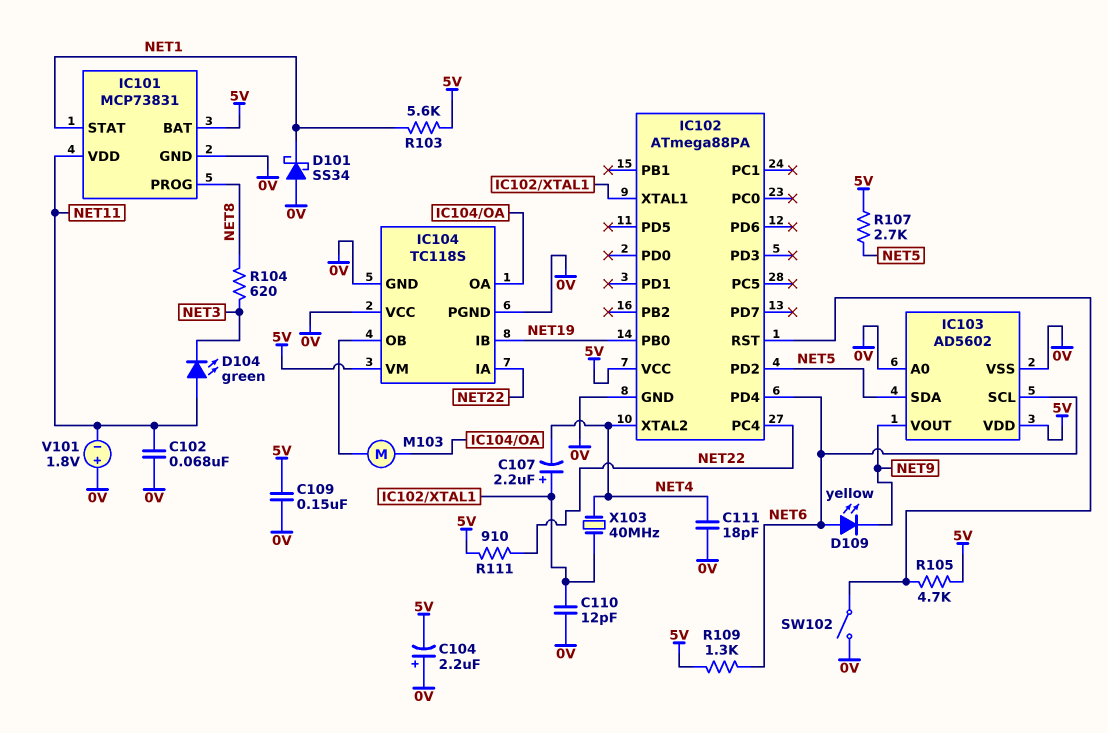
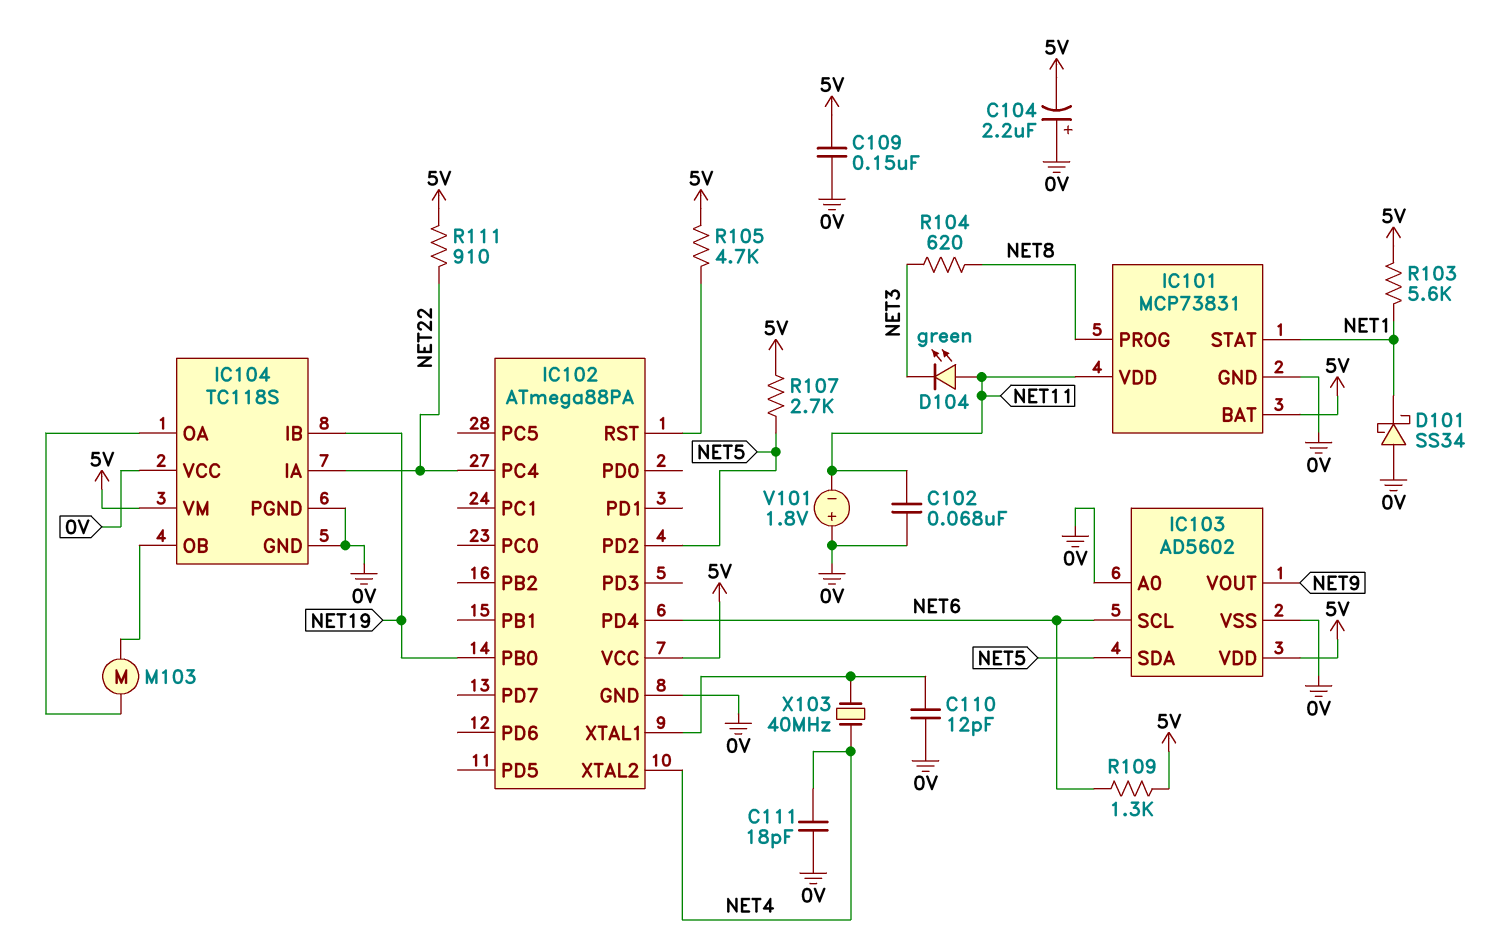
C107: 2.2uF (plus IC102/XTAL1, minus NET4) -> none
D109: LED yellow (A NET6, K NET9) -> none
SW102: switch (0V, IC102/RST) -> none

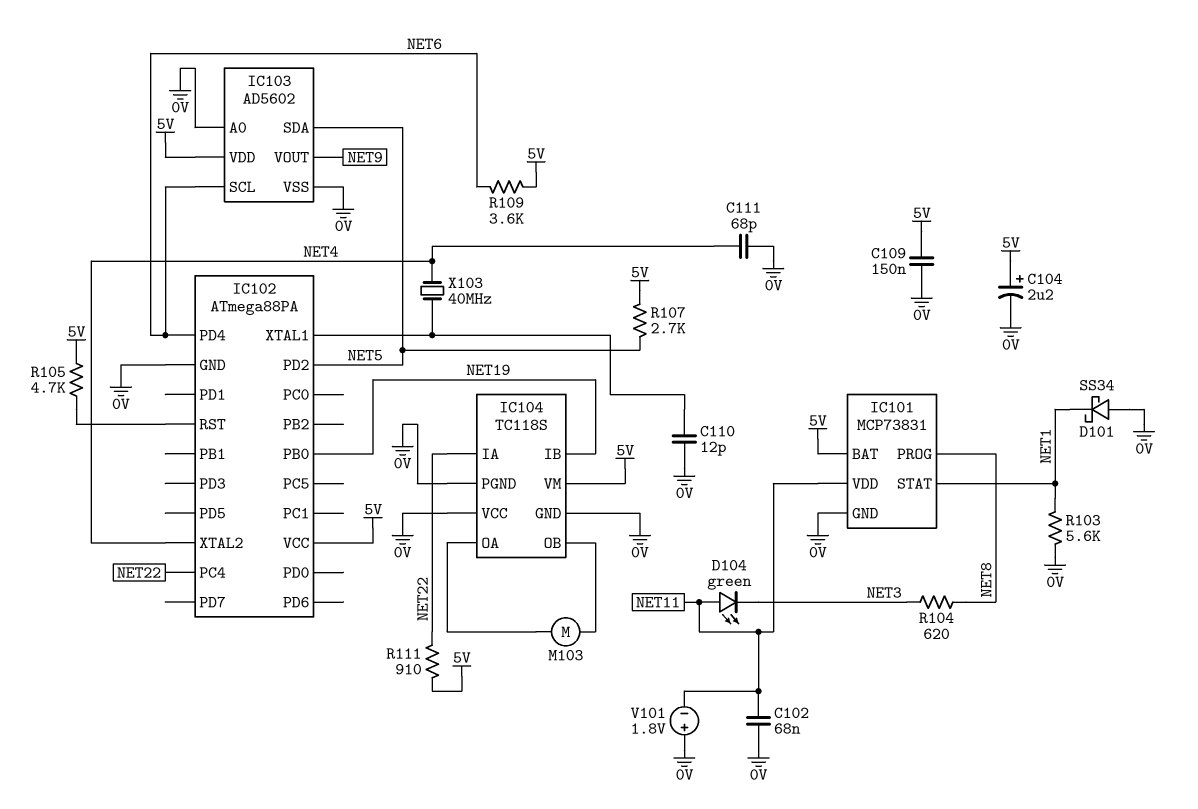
C104: 2.2uF (plus 0V, minus 5V) -> 2.2uF (plus 5V, minus 0V)
C111: 18pF (0V, NET4) -> 68pF (0V, NET4)
R103: 5.6k (5V, NET1) -> 5.6k (0V, NET1)
R109: 1.3k (5V, NET6) -> 3.6k (5V, NET6)

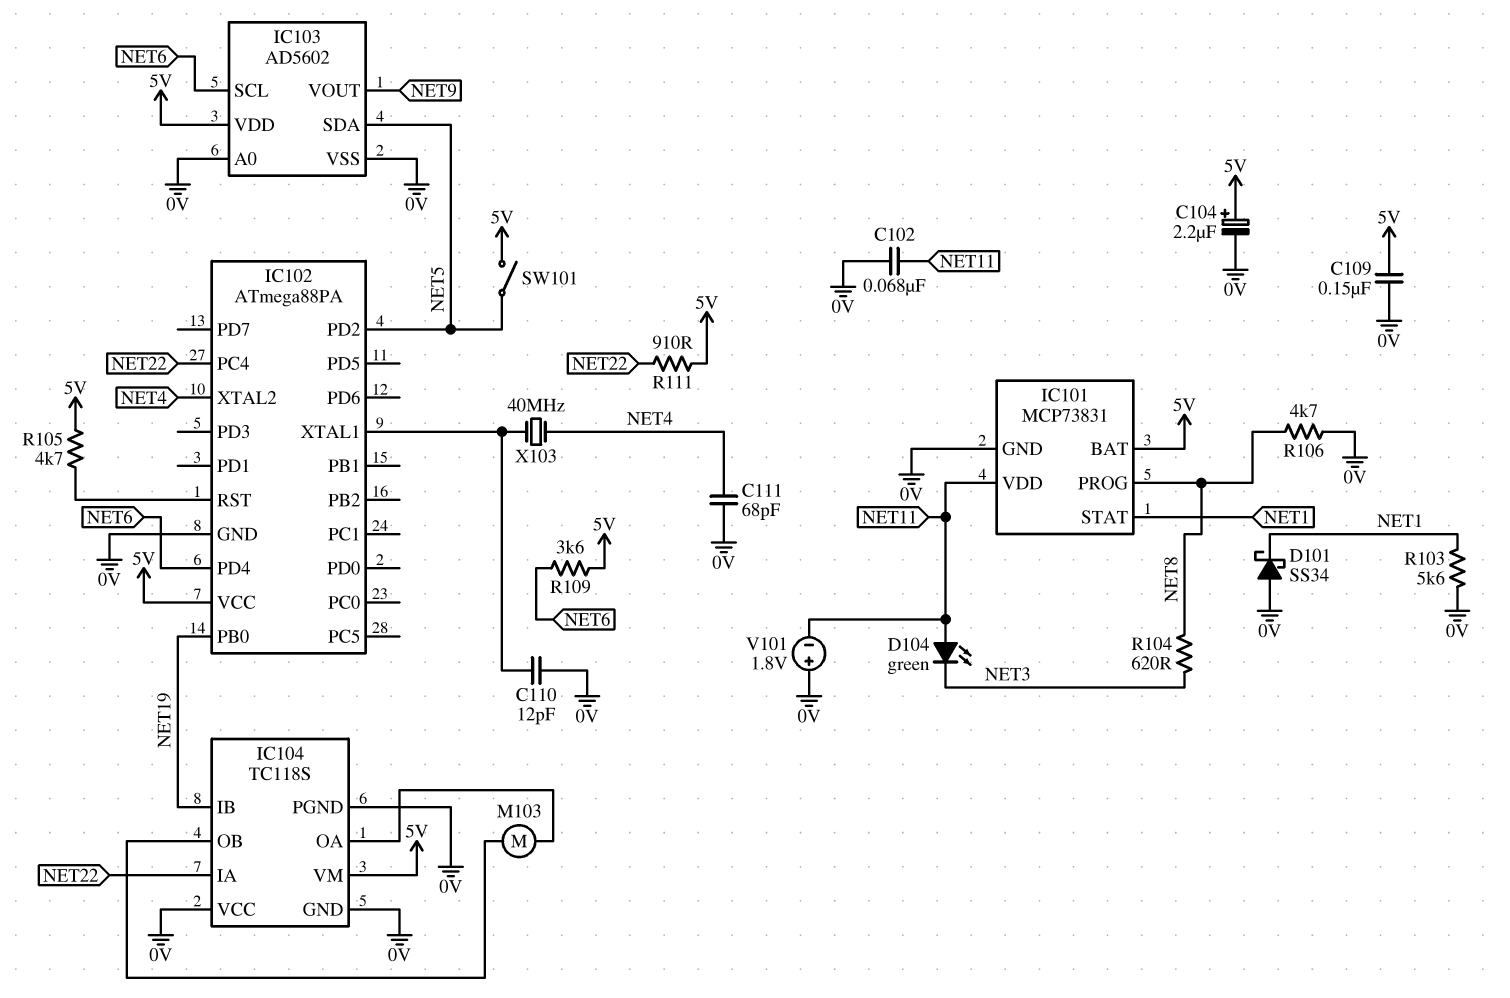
R106: none -> 4.7k (0V, NET8)
R107: 2.7k (5V, NET5) -> none
SW101: none -> switch (5V, NET5)

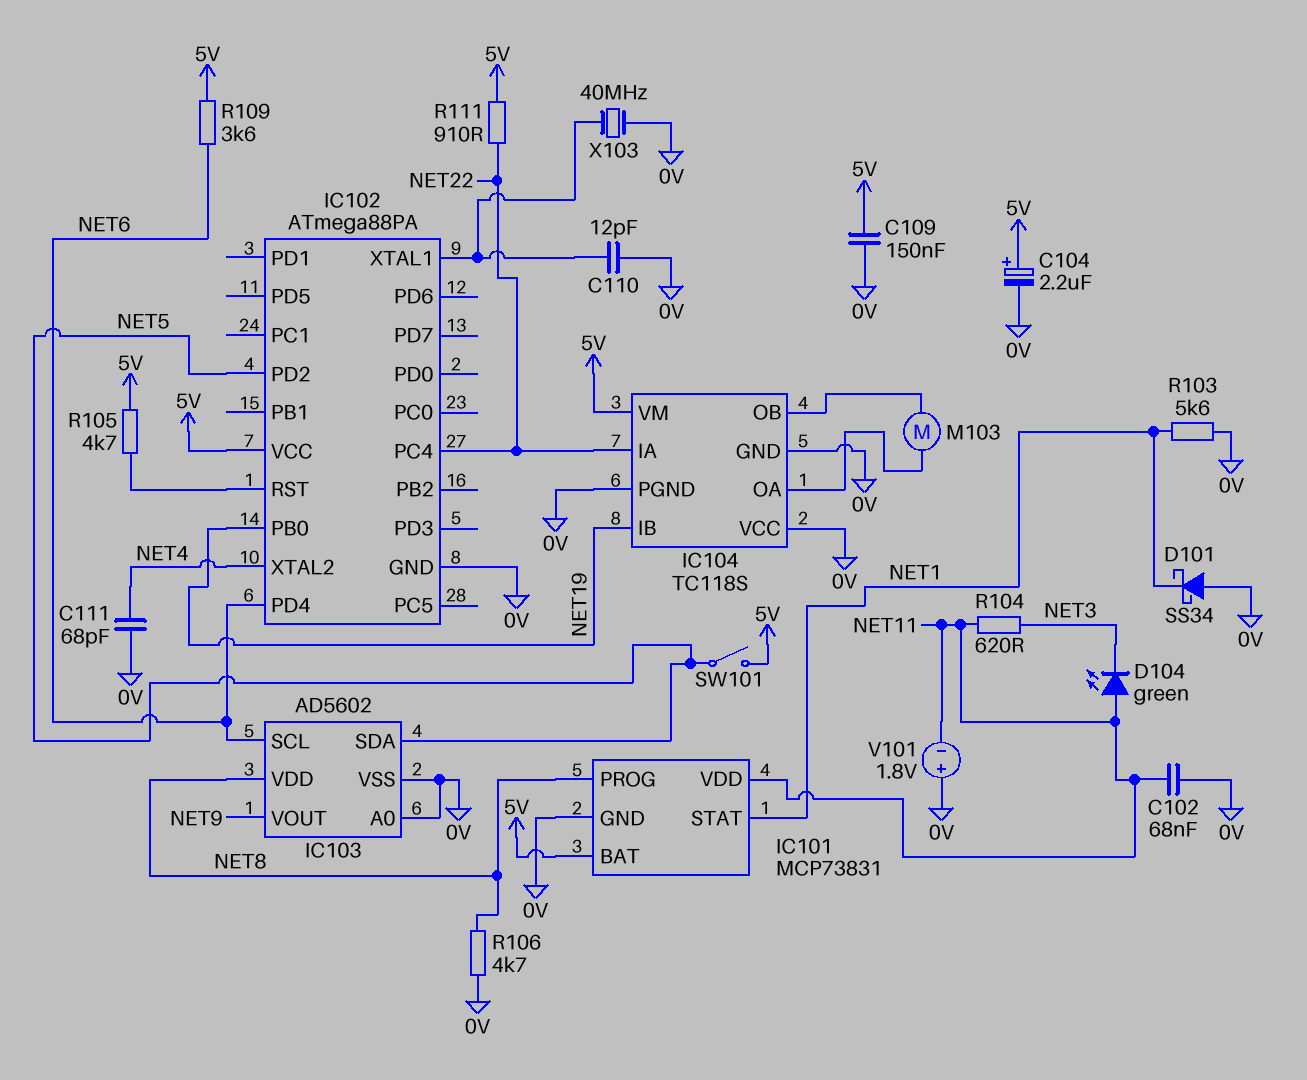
IC103 pin VDD: 5V -> NET8
R104: 620 (NET3, NET8) -> 620 (NET3, NET11)
X103: 40MHz (IC102/XTAL1, NET4) -> 40MHz (0V, IC102/XTAL1)

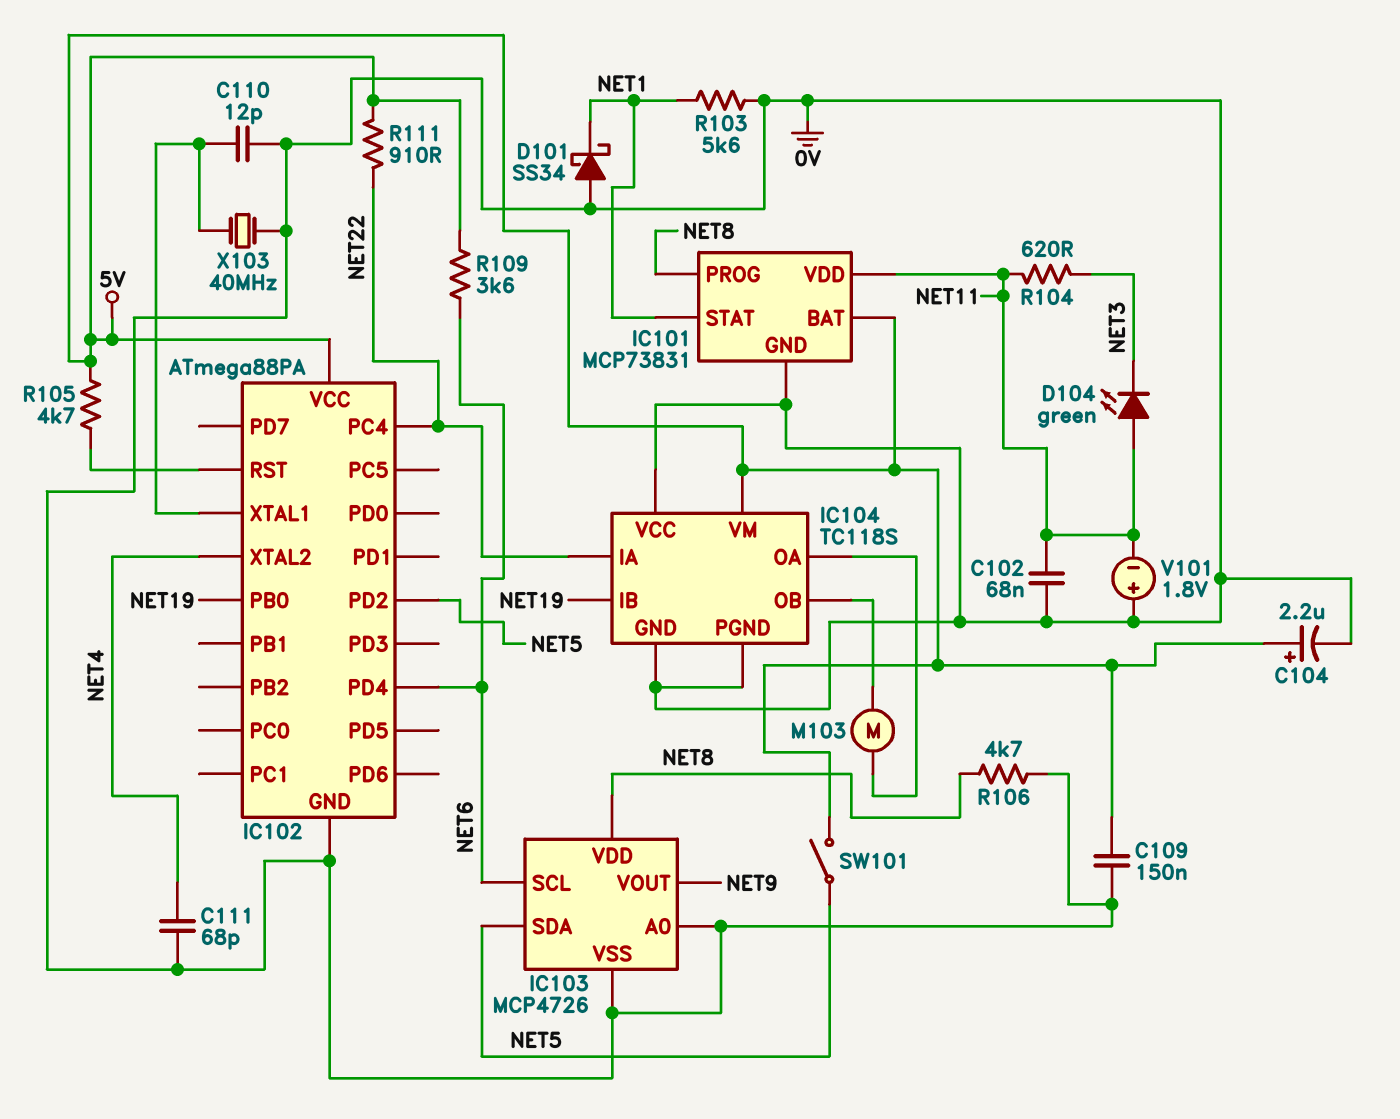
IC103: AD5602 -> MCP4726

